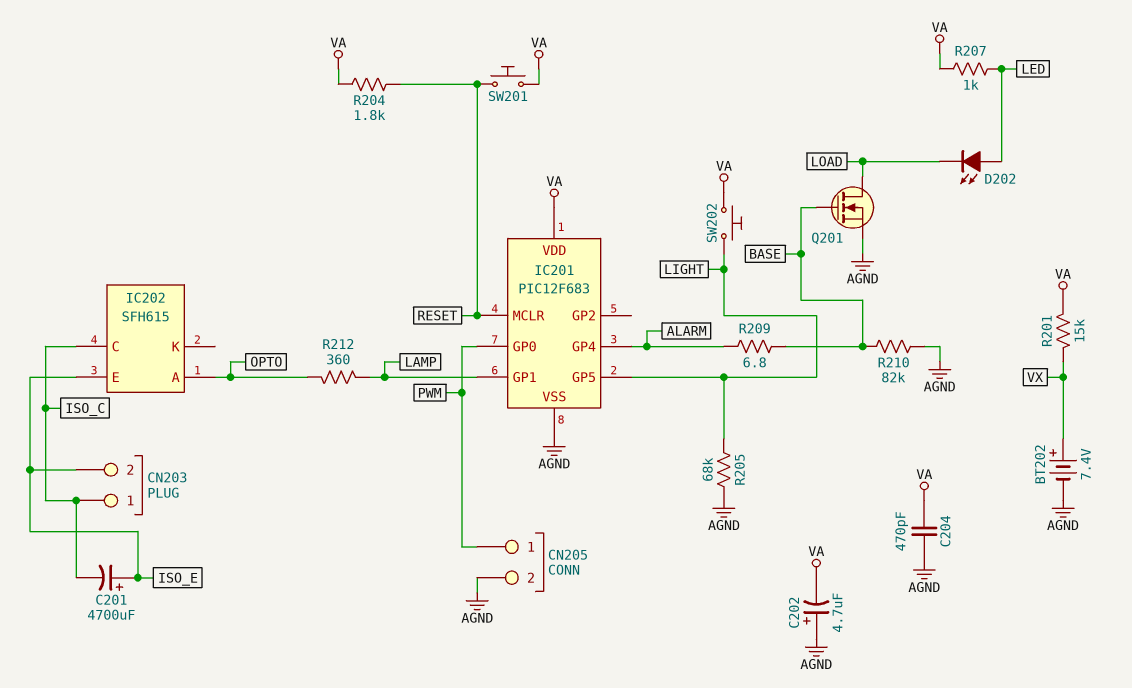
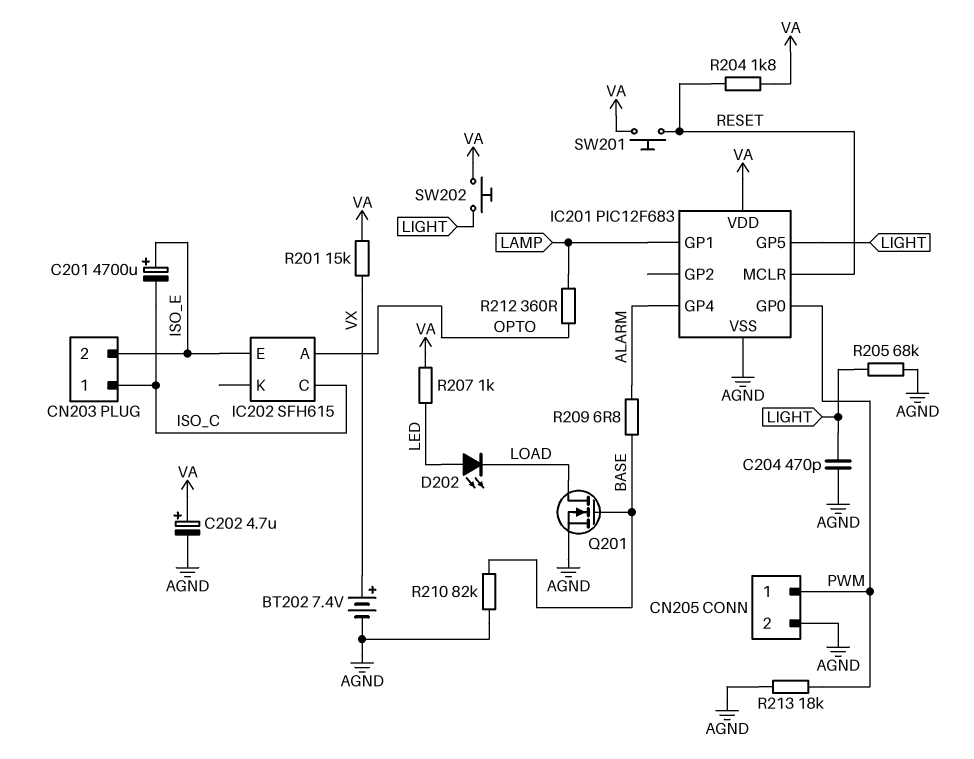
C202: 4.7uF (plus AGND, minus VA) -> 4.7uF (plus VA, minus AGND)
C204: 470pF (AGND, VA) -> 470pF (AGND, LIGHT)
R213: none -> 18k (AGND, PWM)

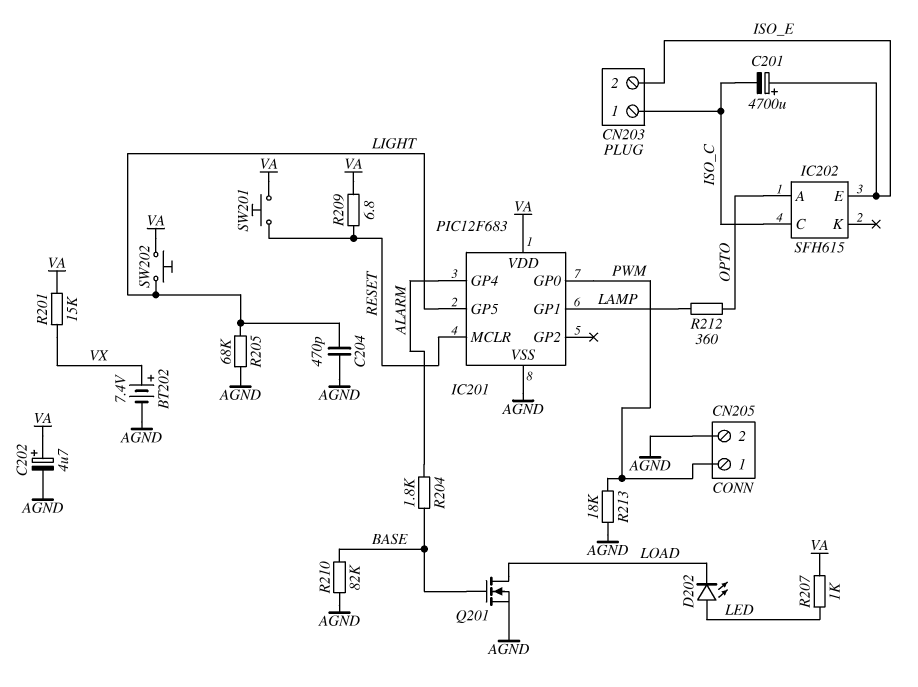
R204: 1.8k (RESET, VA) -> 1.8k (ALARM, BASE)
R209: 6.8 (ALARM, BASE) -> 6.8 (RESET, VA)

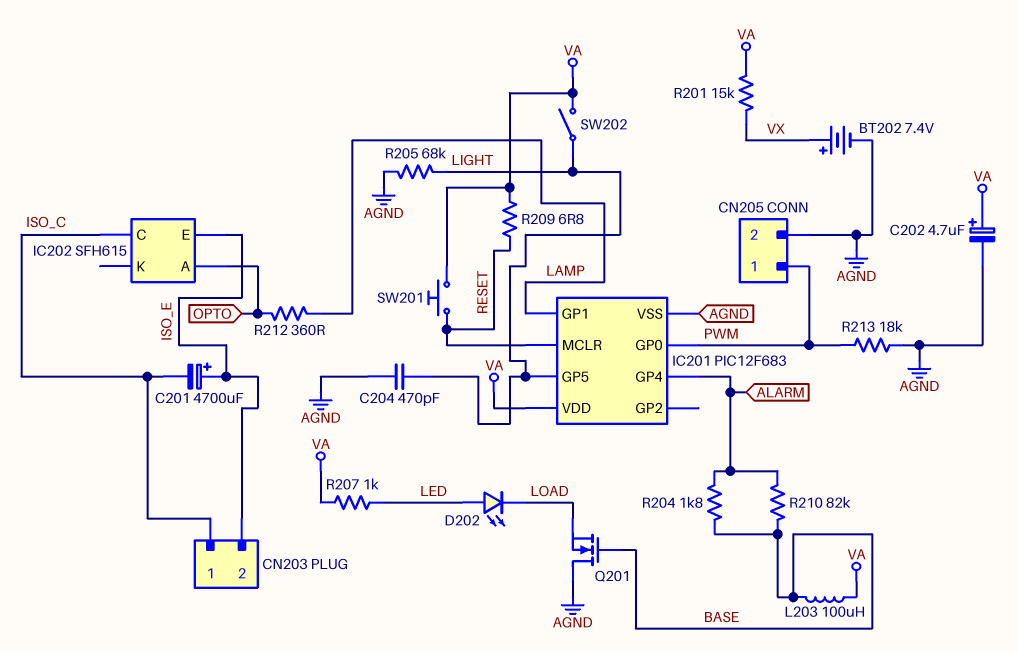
L203: none -> 100uH (BASE, VA)
Q201: NMOS (G BASE, D LOAD, S AGND) -> NMOS (G BASE, D AGND, S LOAD)
R210: 82k (AGND, BASE) -> 82k (ALARM, BASE)
SW202: button (LIGHT, VA) -> switch (LIGHT, VA)

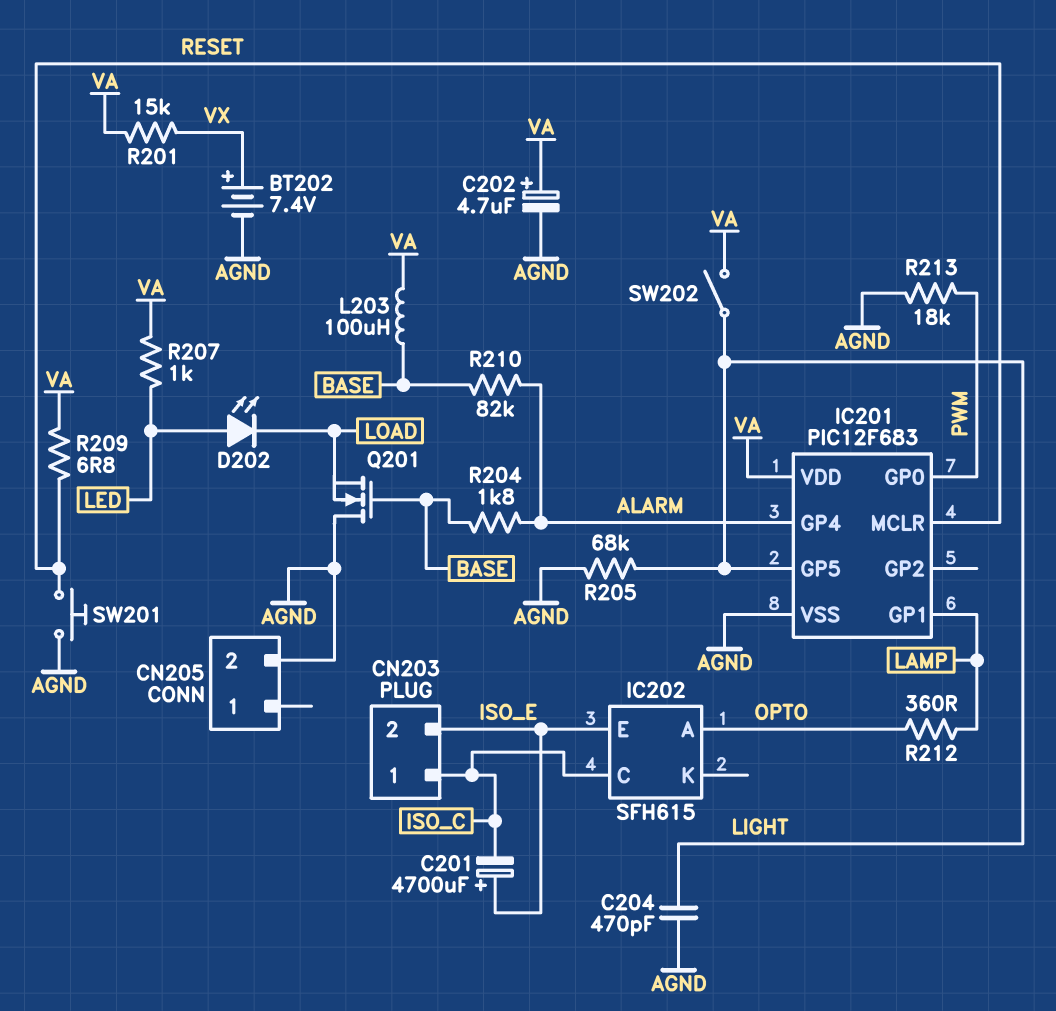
CN205 pin 1: PWM -> none
SW201: button (RESET, VA) -> button (AGND, RESET)

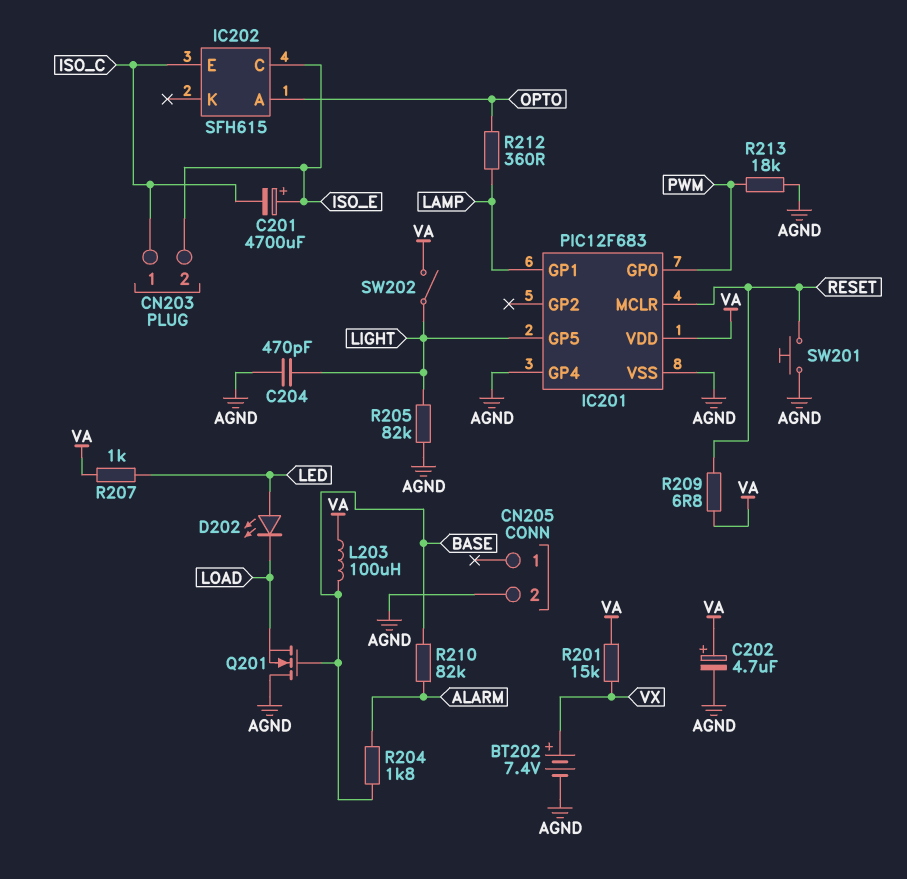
IC201 pin GP4: ALARM -> AGND
IC202 pin C: ISO_C -> ISO_E
IC202 pin E: ISO_E -> ISO_C
R205: 68k (AGND, LIGHT) -> 82k (AGND, LIGHT)

